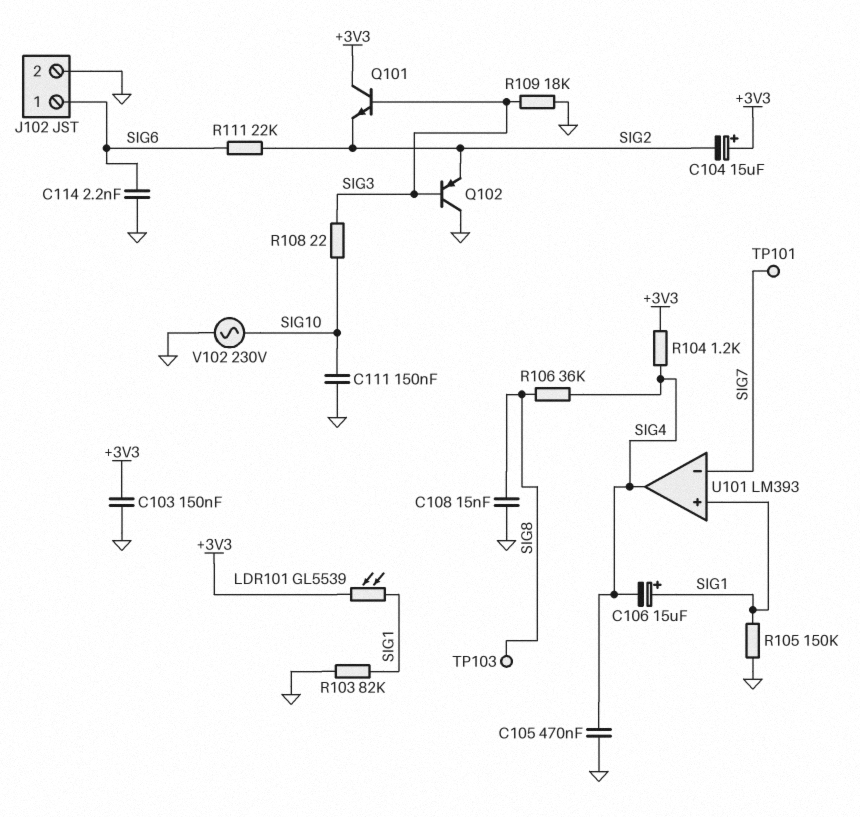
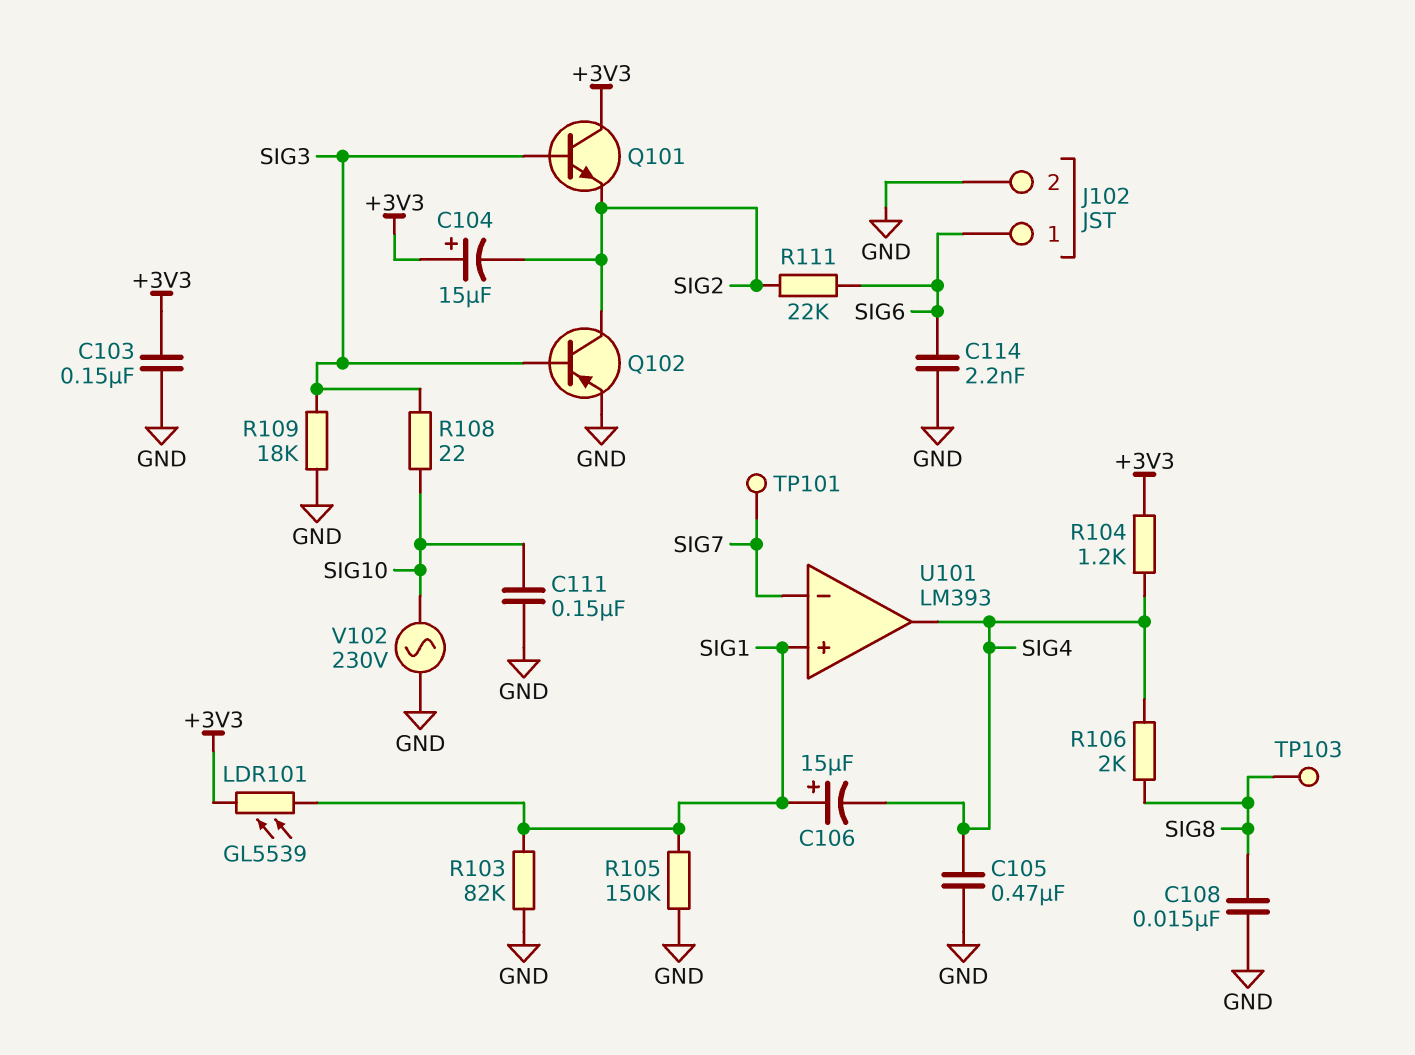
Q102: PNP (B SIG3, C GND, E SIG2) -> PNP (B SIG3, C SIG2, E GND)
R106: 36k (SIG4, SIG8) -> 2k (SIG4, SIG8)

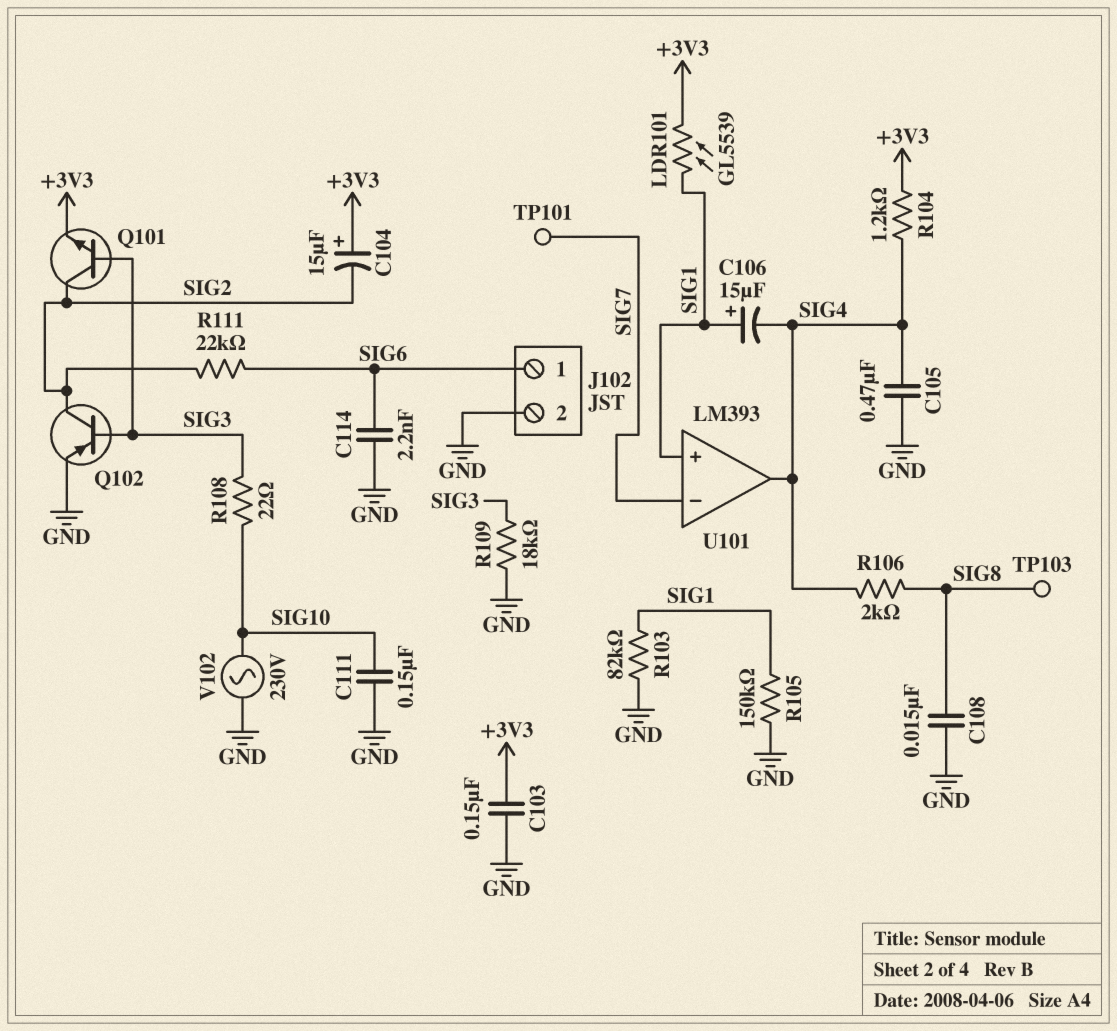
Q101: NPN (B SIG3, C +3V3, E SIG2) -> NPN (B SIG3, C SIG2, E +3V3)

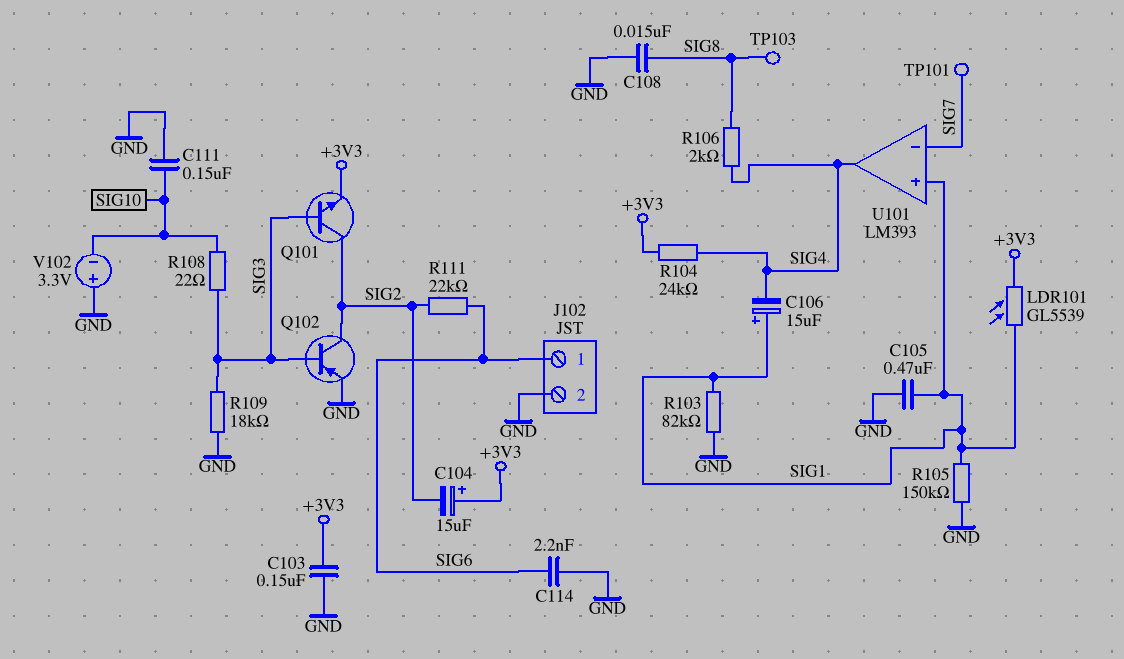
C105: 470nF (GND, SIG4) -> 470nF (GND, SIG1)
R104: 1.2k (+3V3, SIG4) -> 24k (+3V3, SIG4)
V102: AC 230V (GND, SIG10) -> 3.3V (plus GND, minus SIG10)

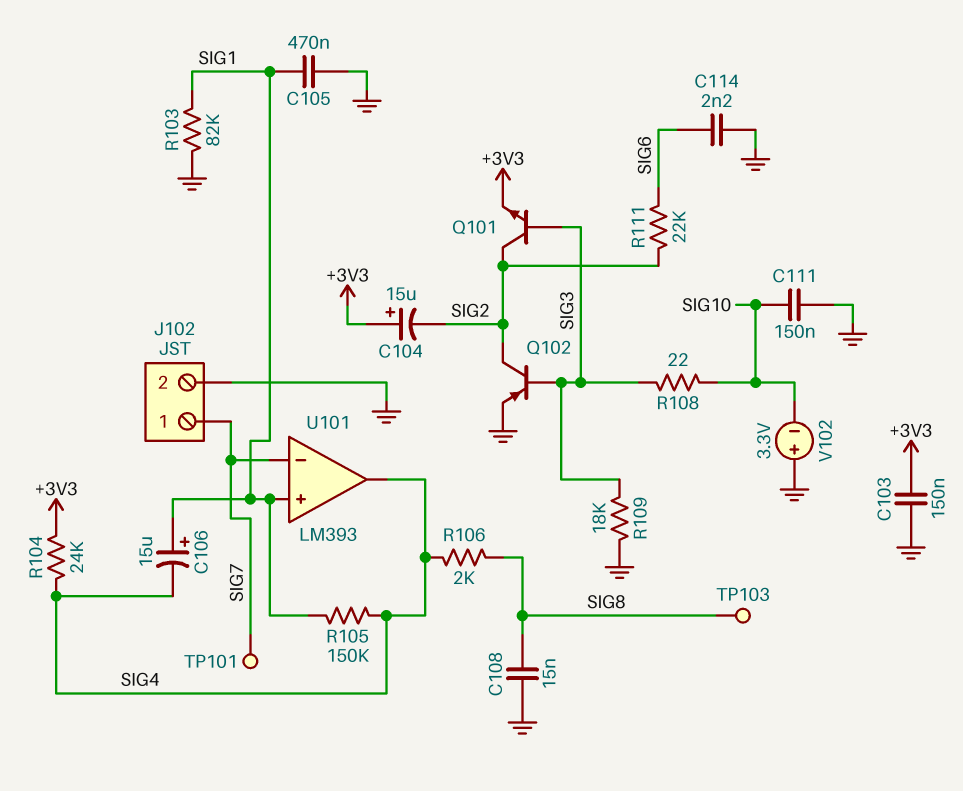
J102 pin 1: SIG6 -> SIG7
LDR101: GL5539 (+3V3, SIG1) -> none
R105: 150k (GND, SIG1) -> 150k (SIG1, SIG4)

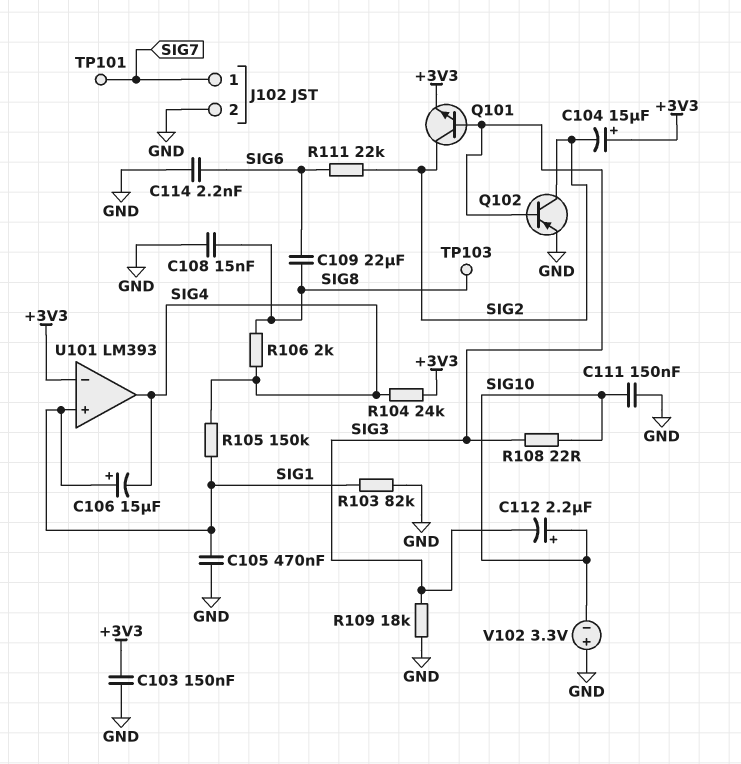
C109: none -> 22uF (SIG6, SIG8)
C112: none -> 2.2uF (plus SIG10, minus SIG3)
U101 pin in-: SIG7 -> +3V3

